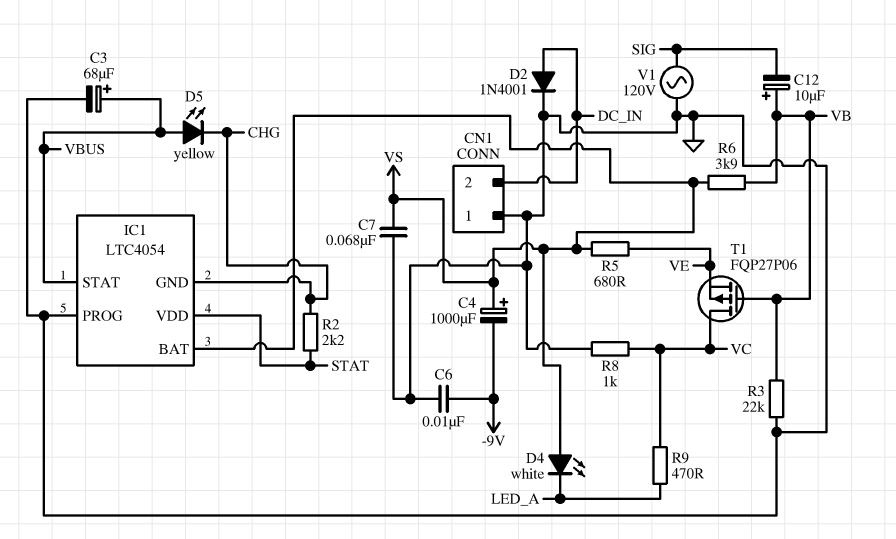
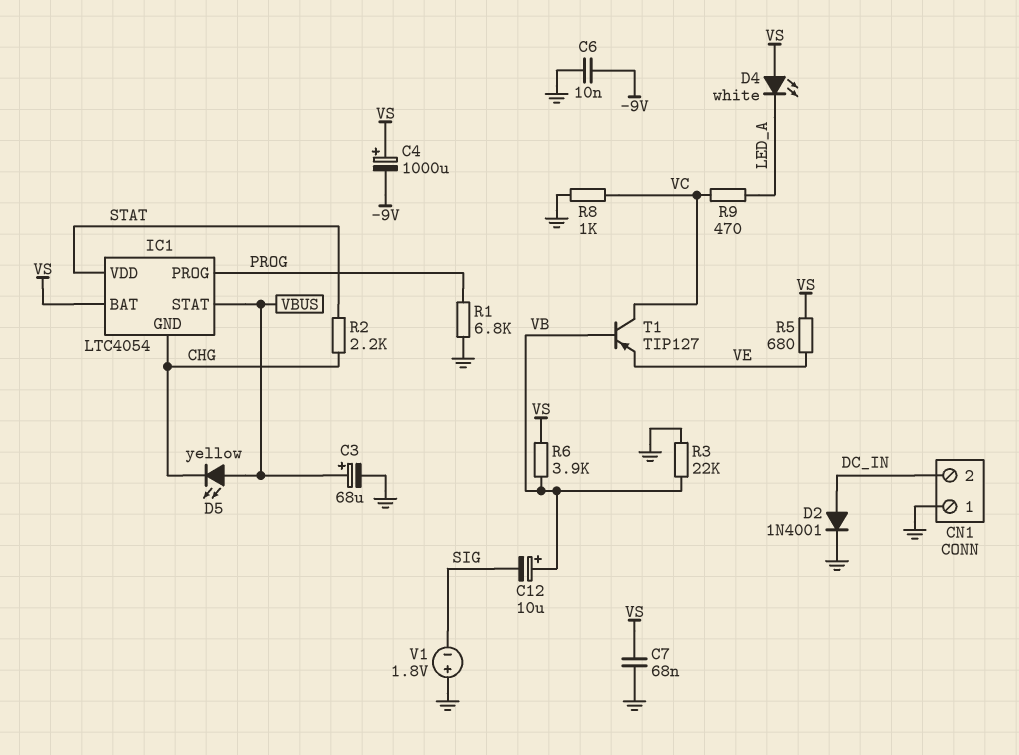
IC1 pin PROG: GND -> PROG
R1: none -> 6.8k (GND, PROG)
T1: PMOS FQP27P06 (G VB, D VC, S VE) -> PNP TIP127 (B VB, C VC, E VE)
V1: AC 120V (GND, SIG) -> 1.8V (plus GND, minus SIG)

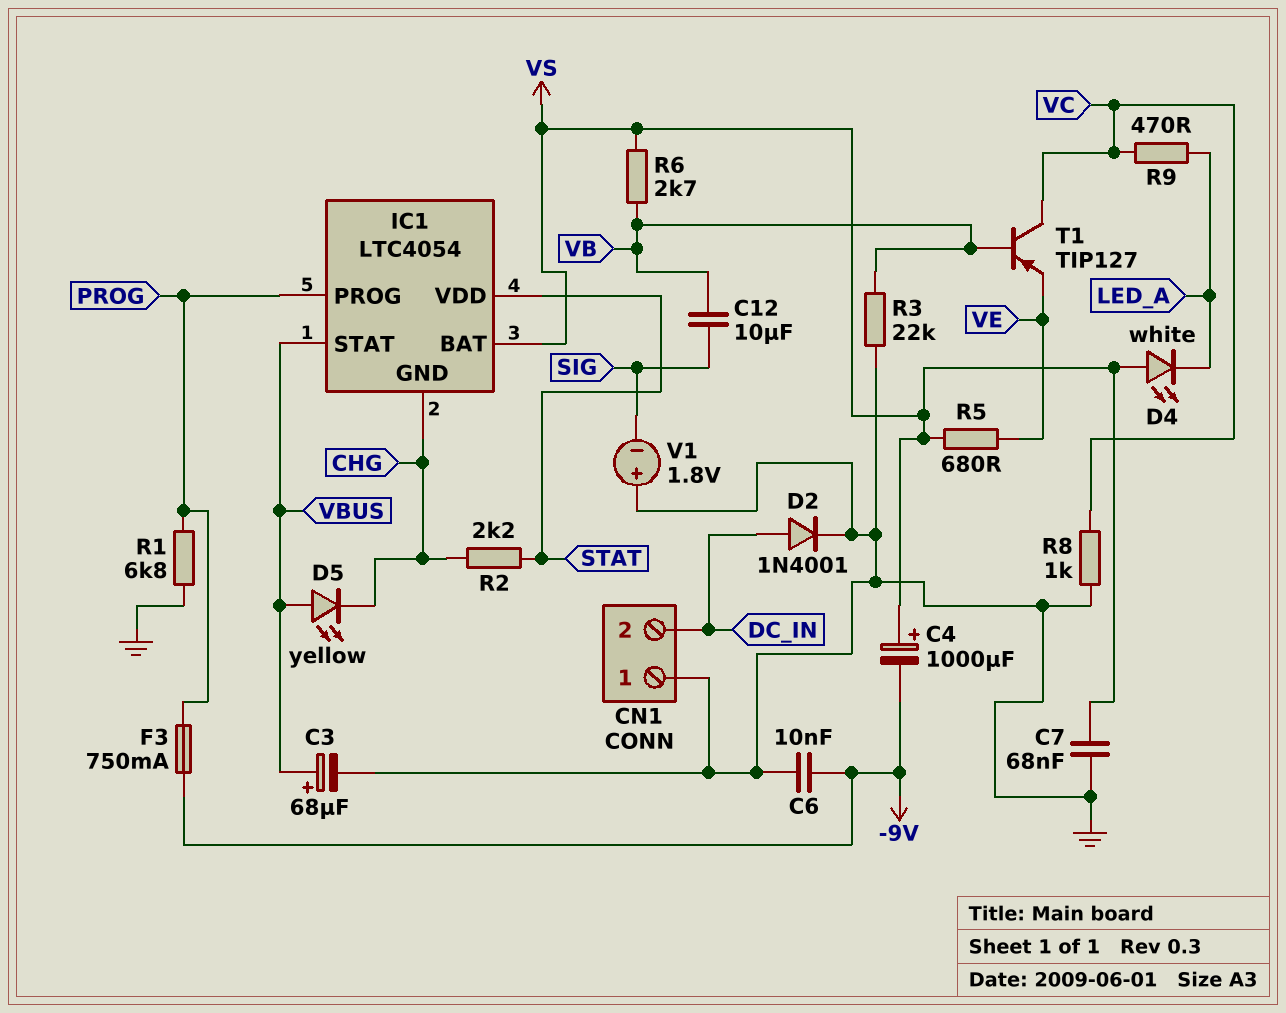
C12: 10uF (plus VB, minus SIG) -> 10uF (SIG, VB)
F3: none -> 750mA (-9V, PROG)
R6: 3.9k (VB, VS) -> 2.7k (VB, VS)

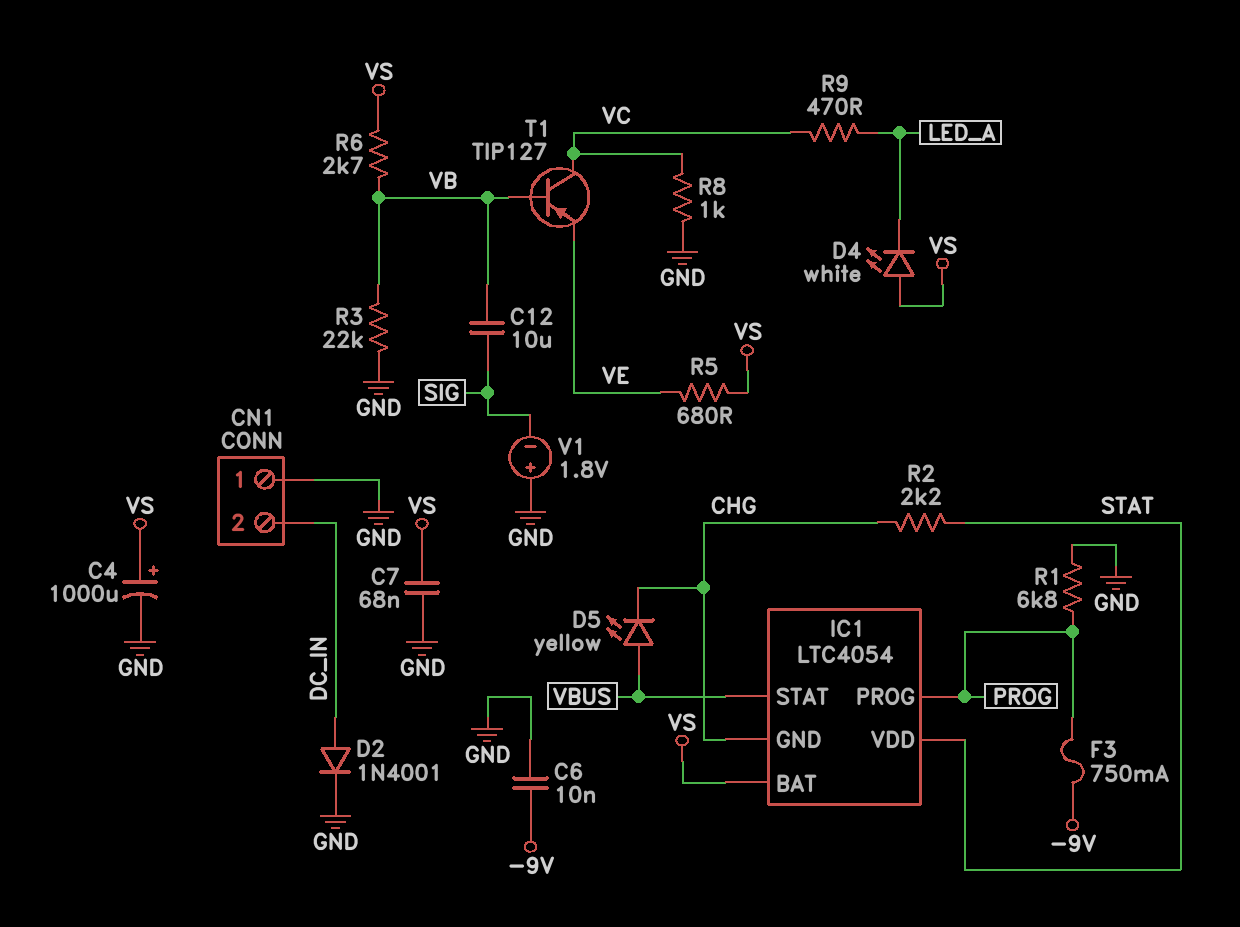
C3: 68uF (plus VBUS, minus GND) -> none
C4: 1000uF (plus VS, minus -9V) -> 1000uF (plus VS, minus GND)

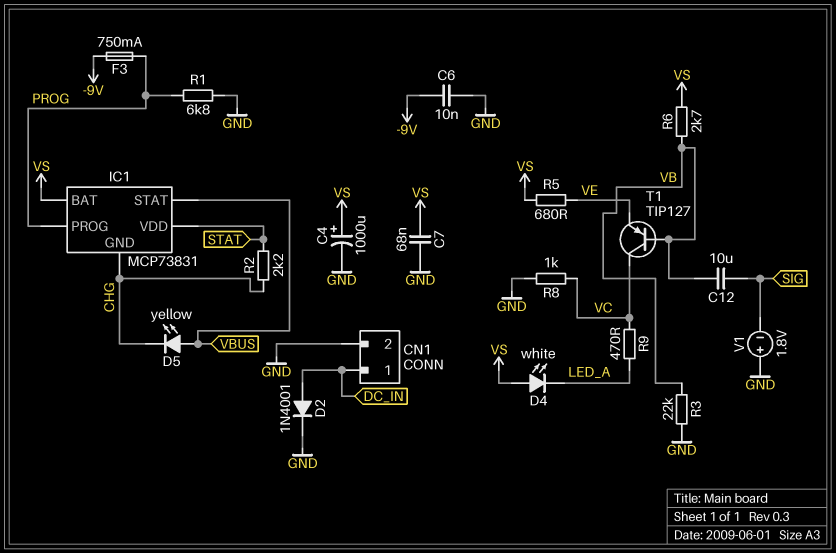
CN1 pin 1: GND -> DC_IN
CN1 pin 2: DC_IN -> GND
IC1: LTC4054 -> MCP73831

